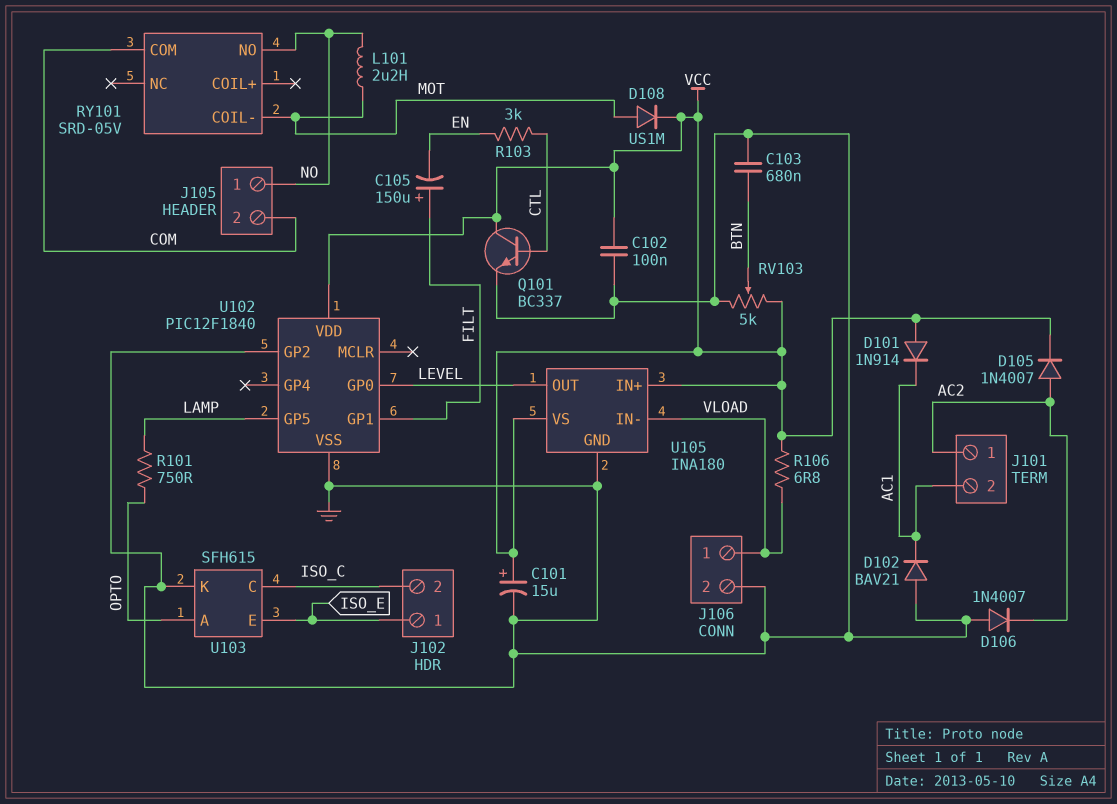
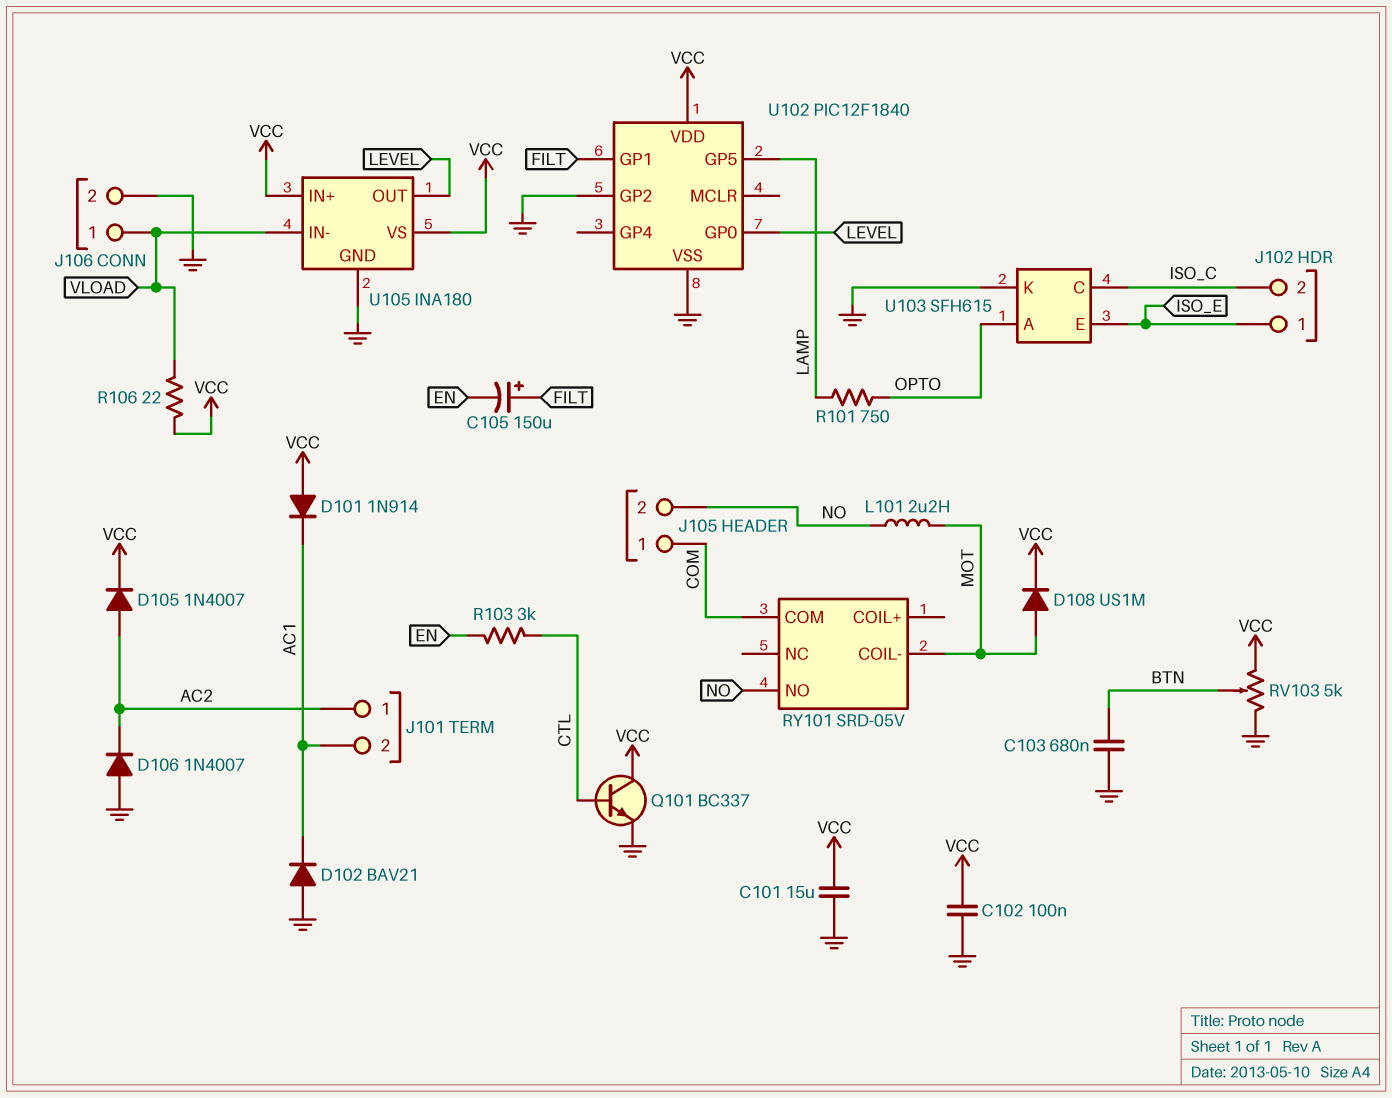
C101: 15uF (plus VCC, minus GND) -> 15uF (GND, VCC)
J105 pin 1: NO -> COM
J105 pin 2: COM -> NO
R106: 6.8 (VCC, VLOAD) -> 22 (VCC, VLOAD)

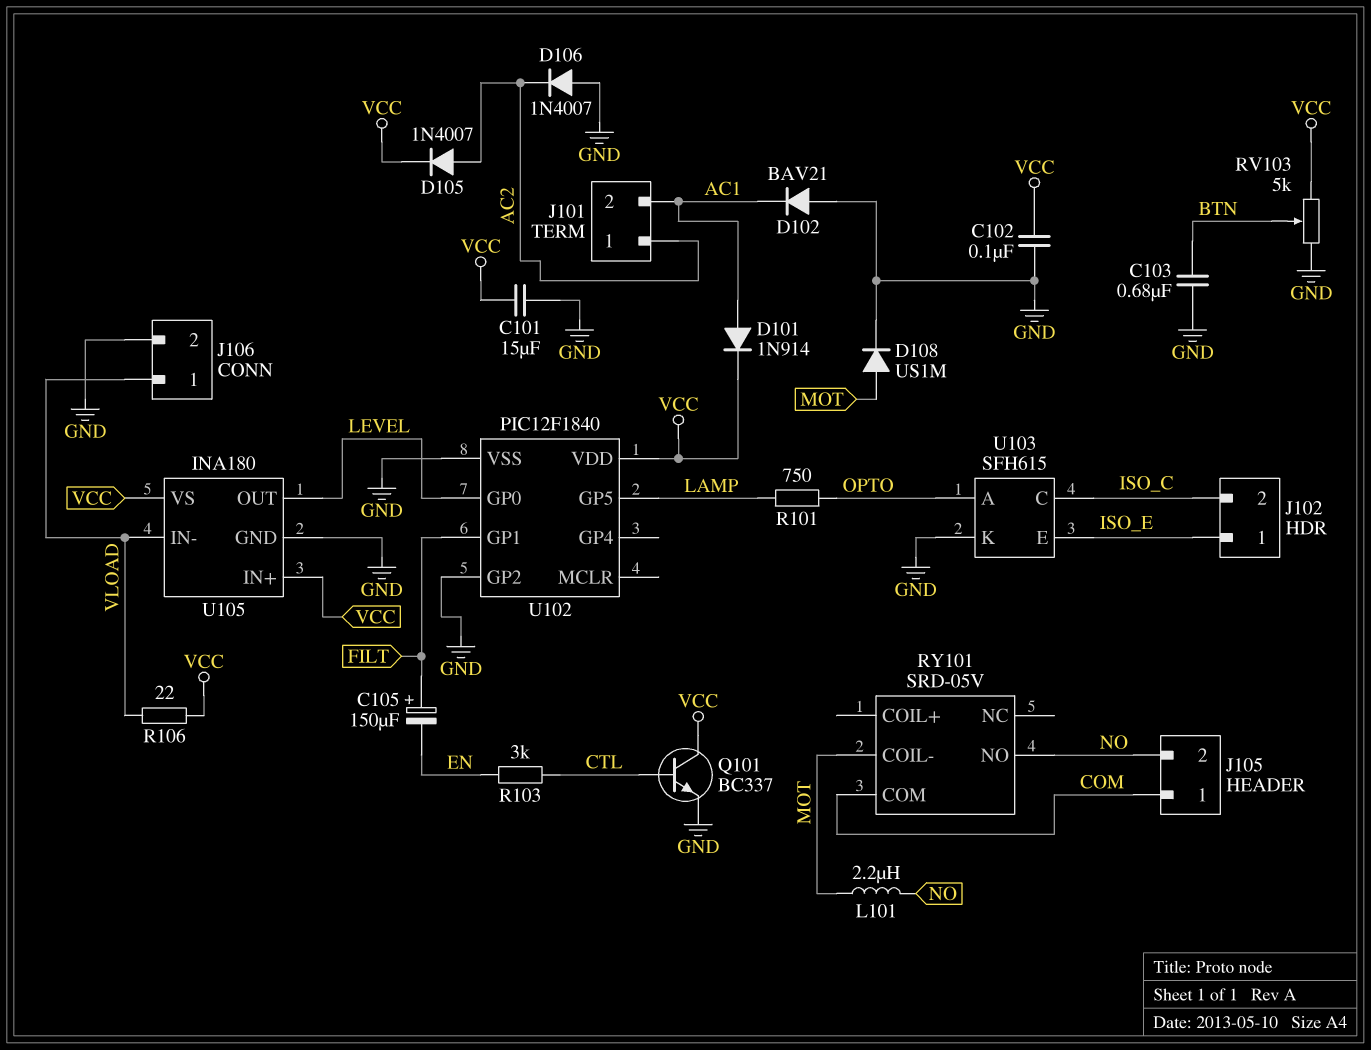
D101: diode 1N914 (A VCC, K AC1) -> diode 1N914 (A AC1, K VCC)
D108: diode US1M (A MOT, K VCC) -> diode US1M (A MOT, K GND)

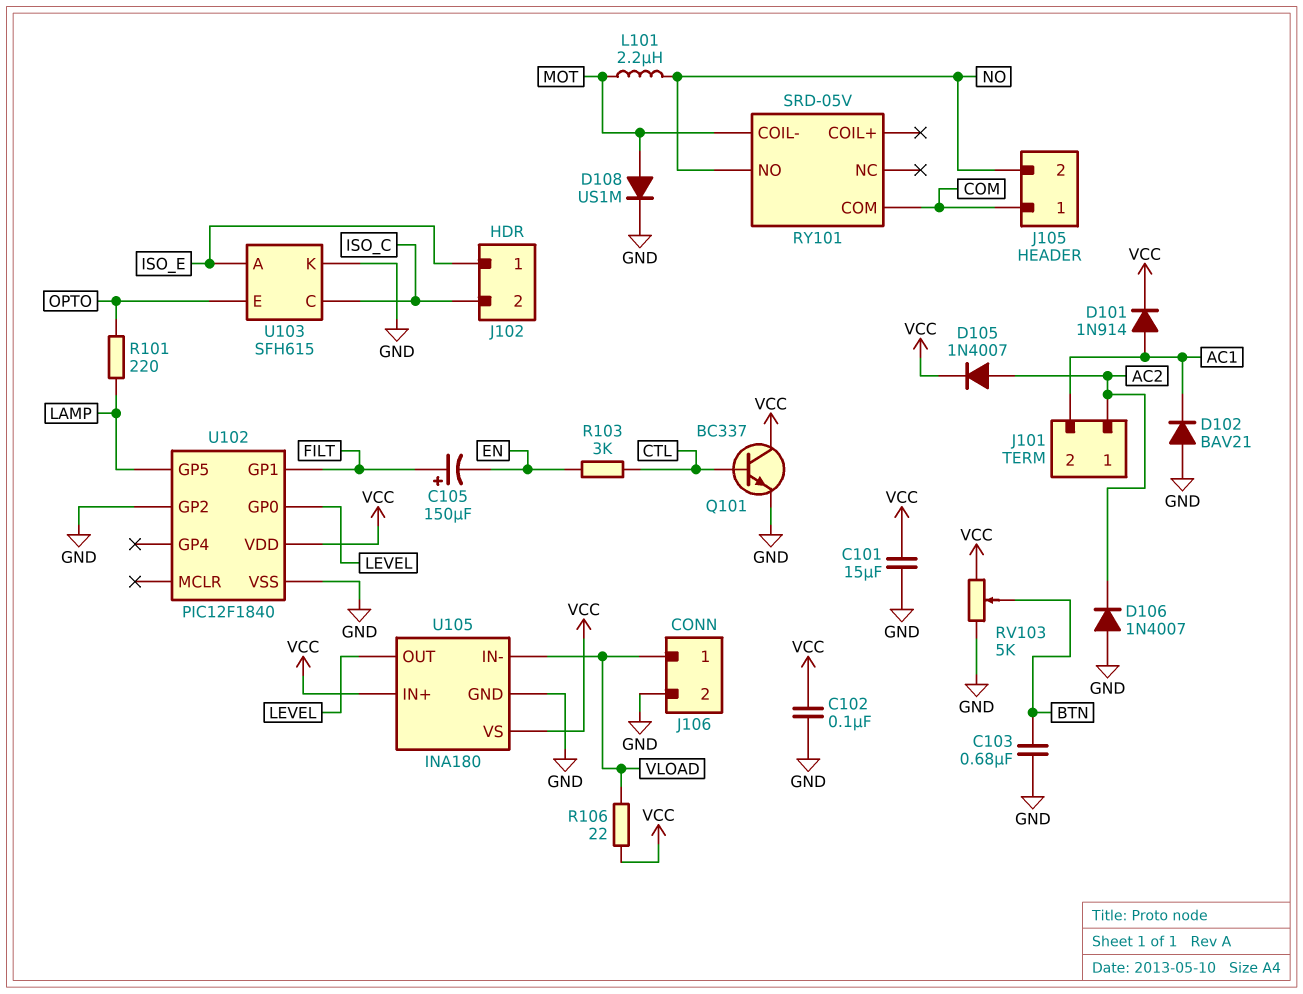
R101: 750 (LAMP, OPTO) -> 220 (LAMP, OPTO)
U103 pin A: OPTO -> ISO_E
U103 pin E: ISO_E -> OPTO

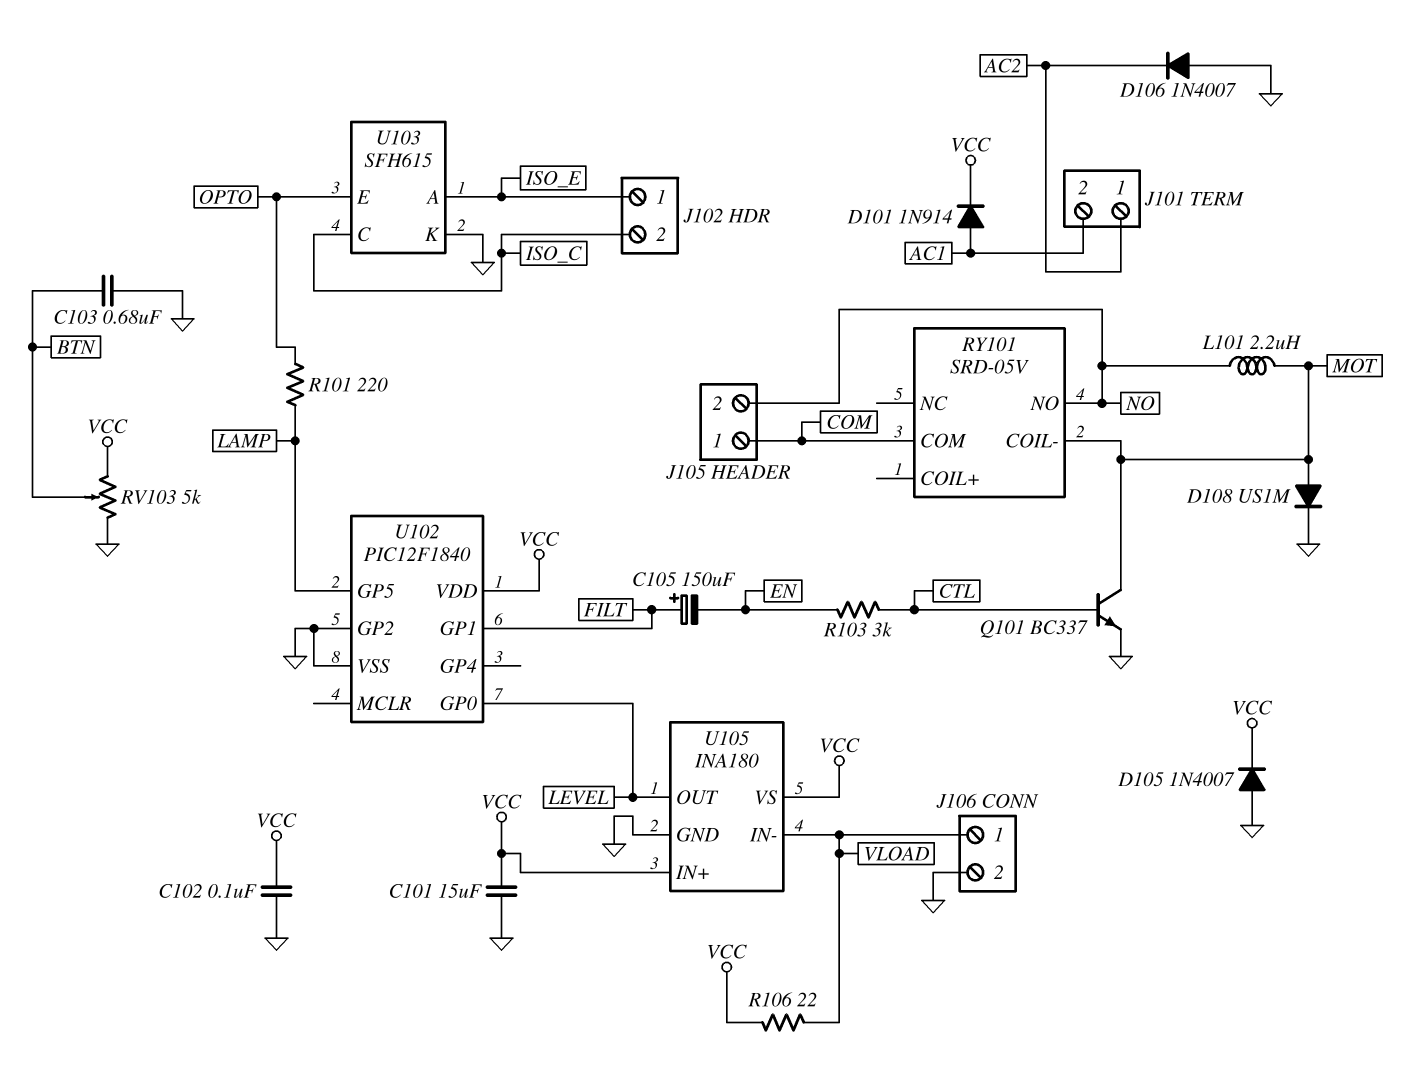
D102: diode BAV21 (A GND, K AC1) -> none
D105: diode 1N4007 (A AC2, K VCC) -> diode 1N4007 (A GND, K VCC)
Q101: NPN BC337 (B CTL, C VCC, E GND) -> NPN BC337 (B CTL, C MOT, E GND)

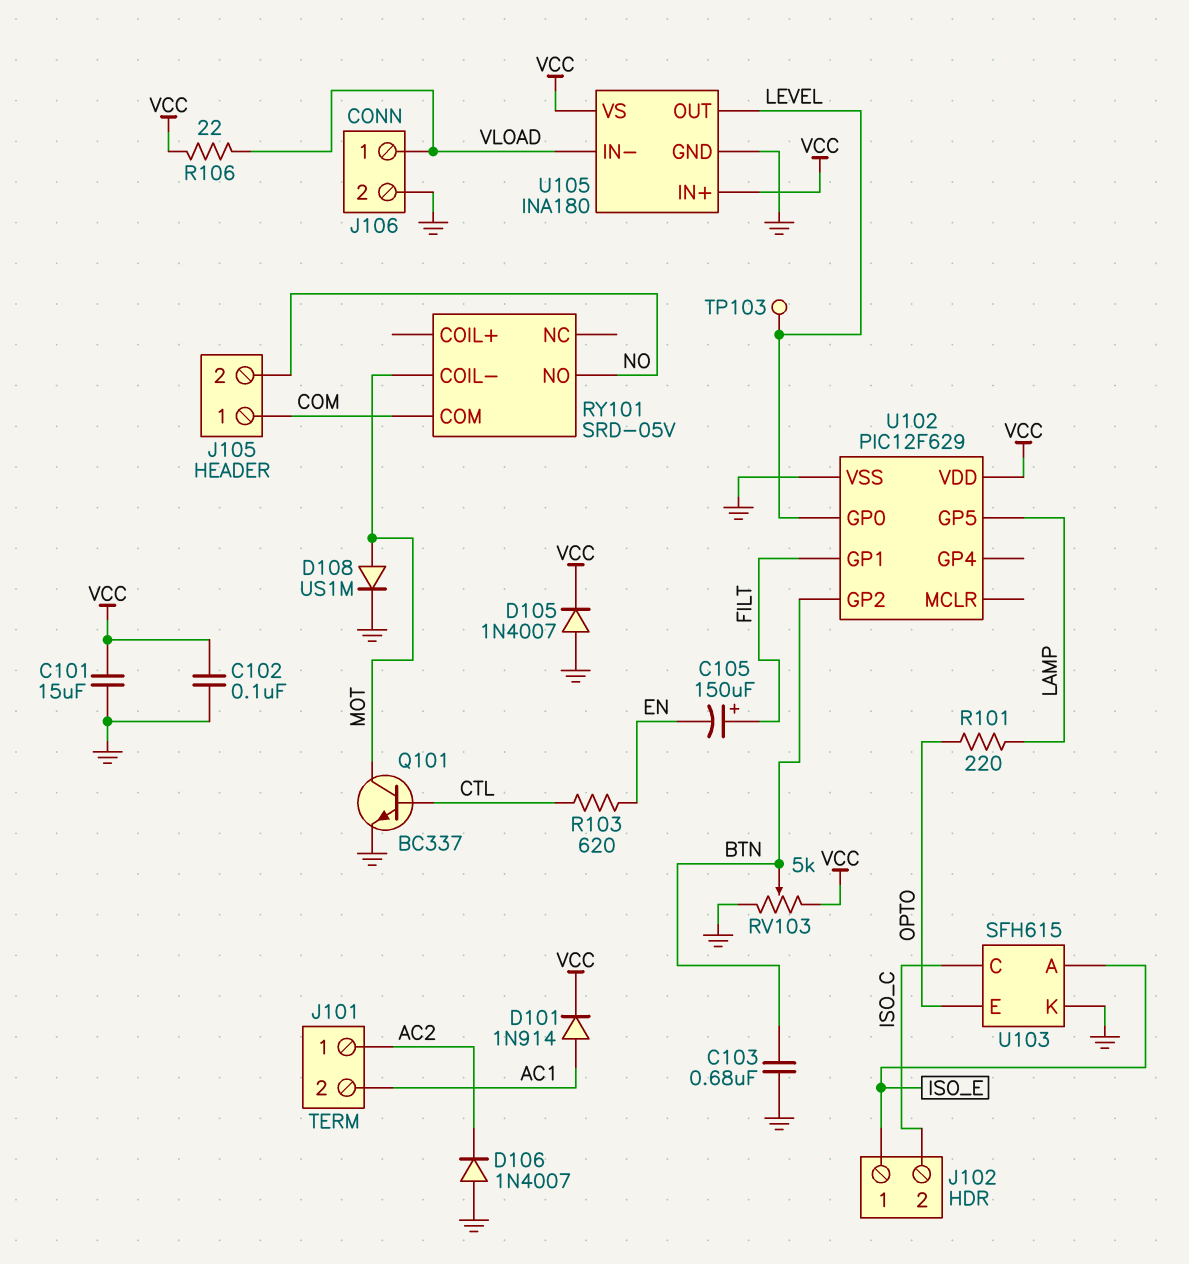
L101: 2.2uH (MOT, NO) -> none
R103: 3k (CTL, EN) -> 620 (CTL, EN)
TP103: none -> test point (LEVEL)
U102: PIC12F1840 -> PIC12F629
U102 pin GP2: GND -> BTN

